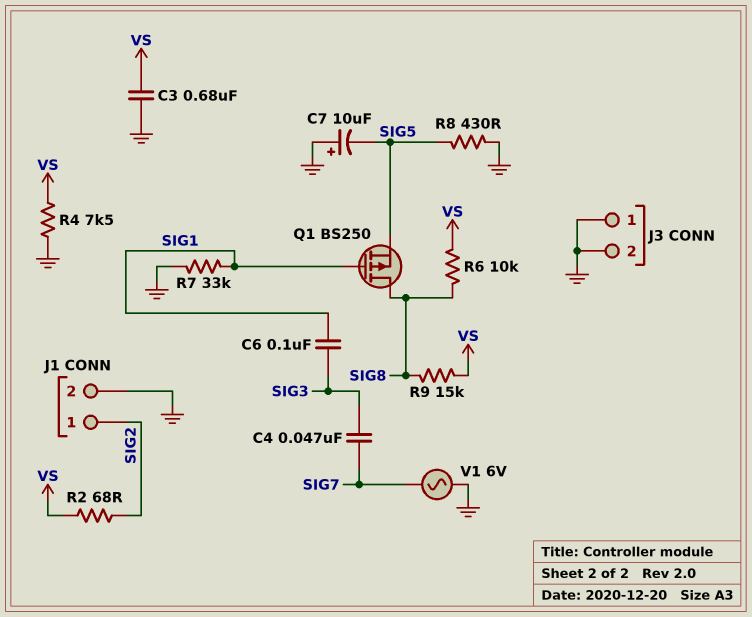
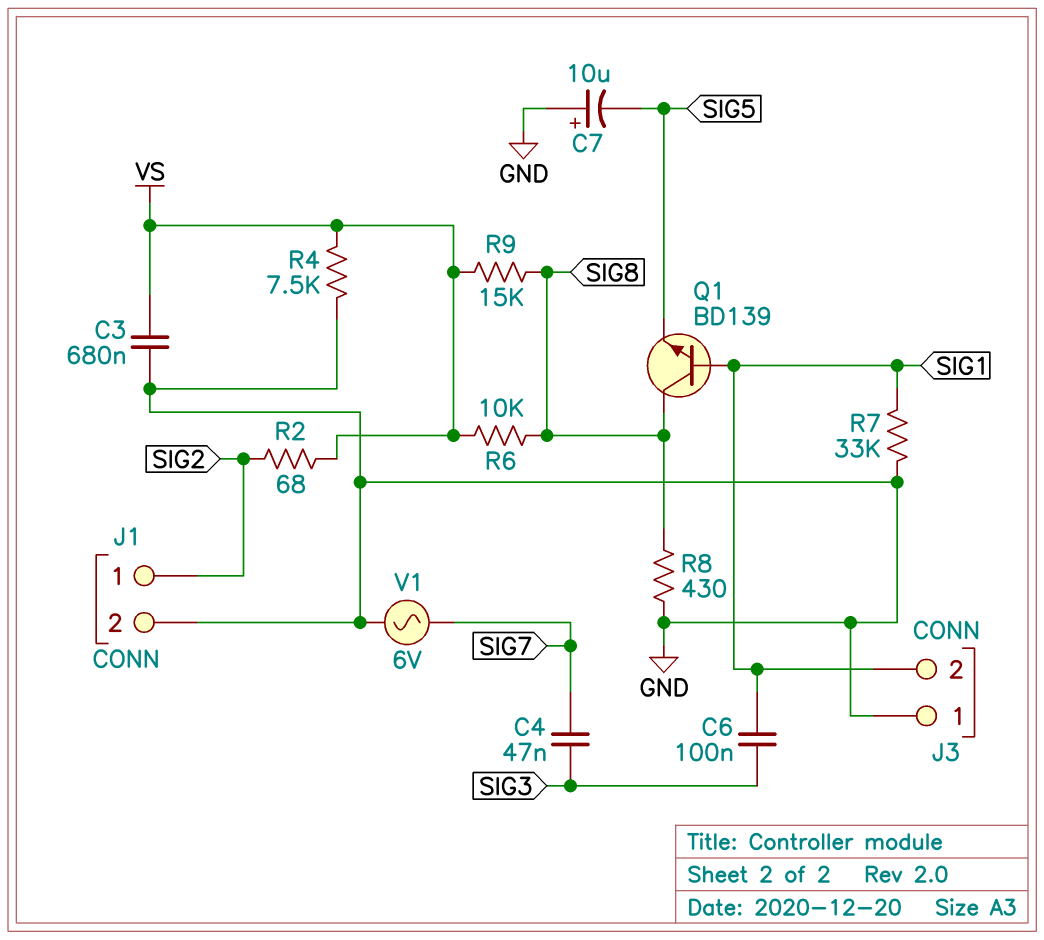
J3 pin 2: GND -> SIG1
Q1: PMOS BS250 (G SIG1, D SIG8, S SIG5) -> NPN BD139 (B SIG1, C SIG8, E SIG5)
R8: 430 (GND, SIG5) -> 430 (GND, SIG8)

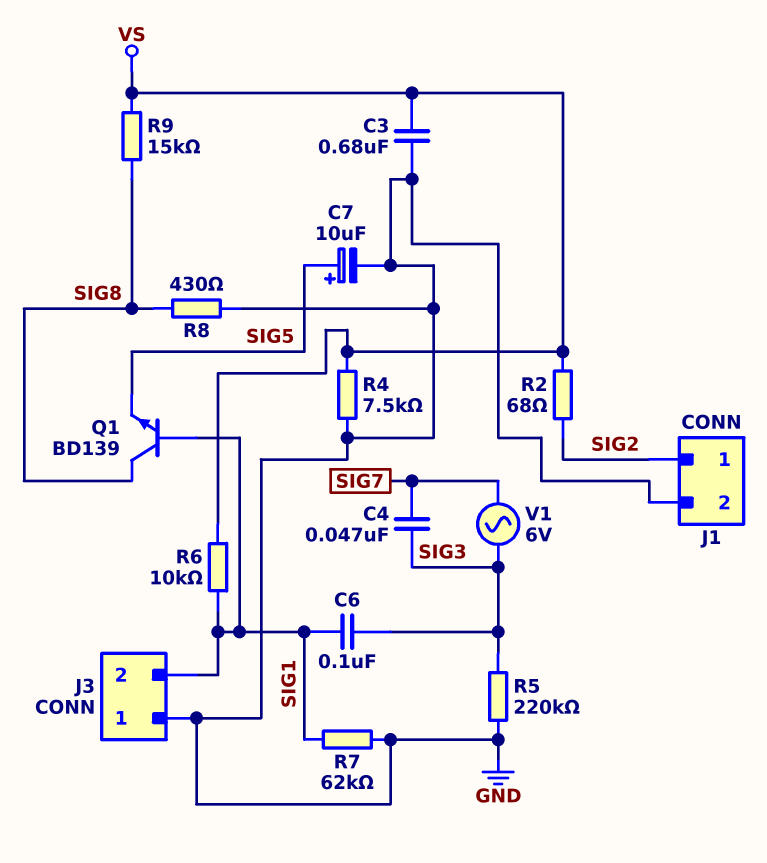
C7: 10uF (plus GND, minus SIG5) -> 10uF (plus SIG5, minus GND)
R5: none -> 220k (GND, SIG3)
R6: 10k (SIG8, VS) -> 10k (SIG1, VS)
R7: 33k (GND, SIG1) -> 62k (GND, SIG1)
V1: AC 6V (GND, SIG7) -> AC 6V (SIG3, SIG7)

